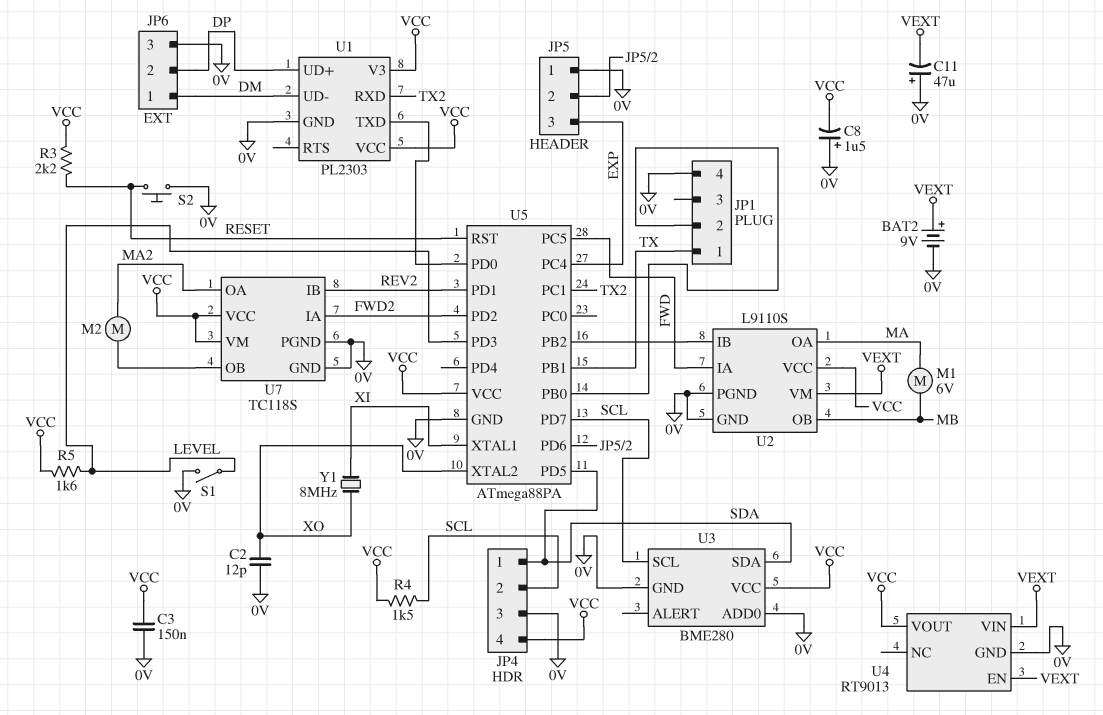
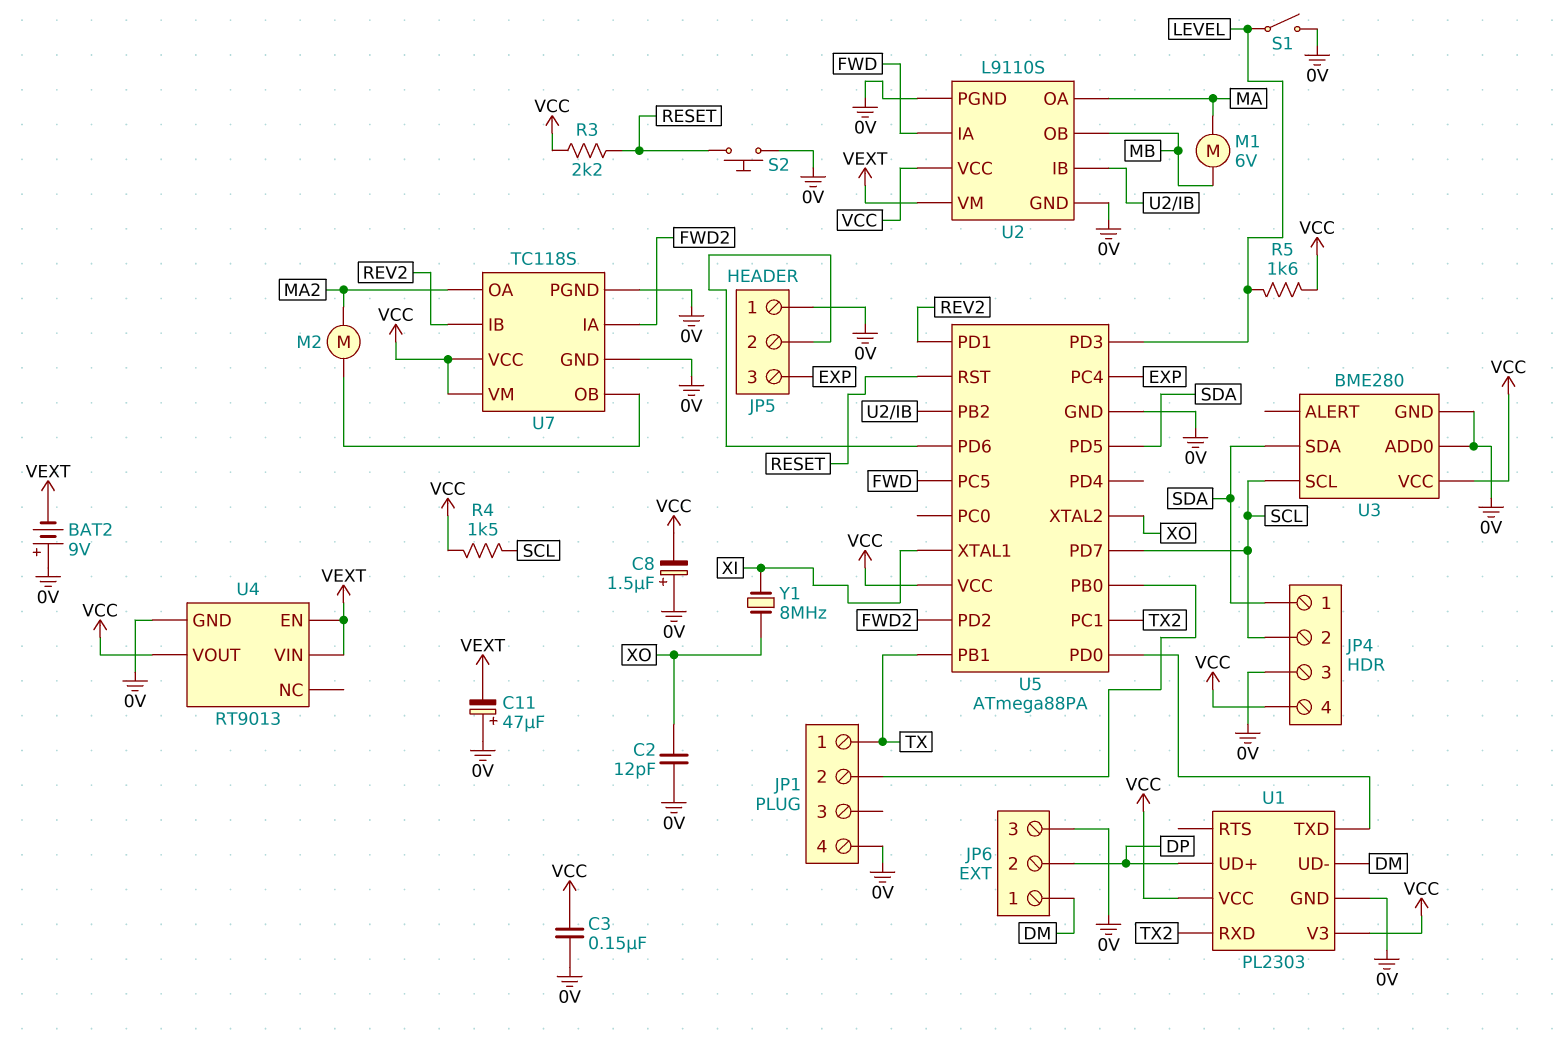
BAT2: 9V (plus VEXT, minus 0V) -> 9V (plus 0V, minus VEXT)

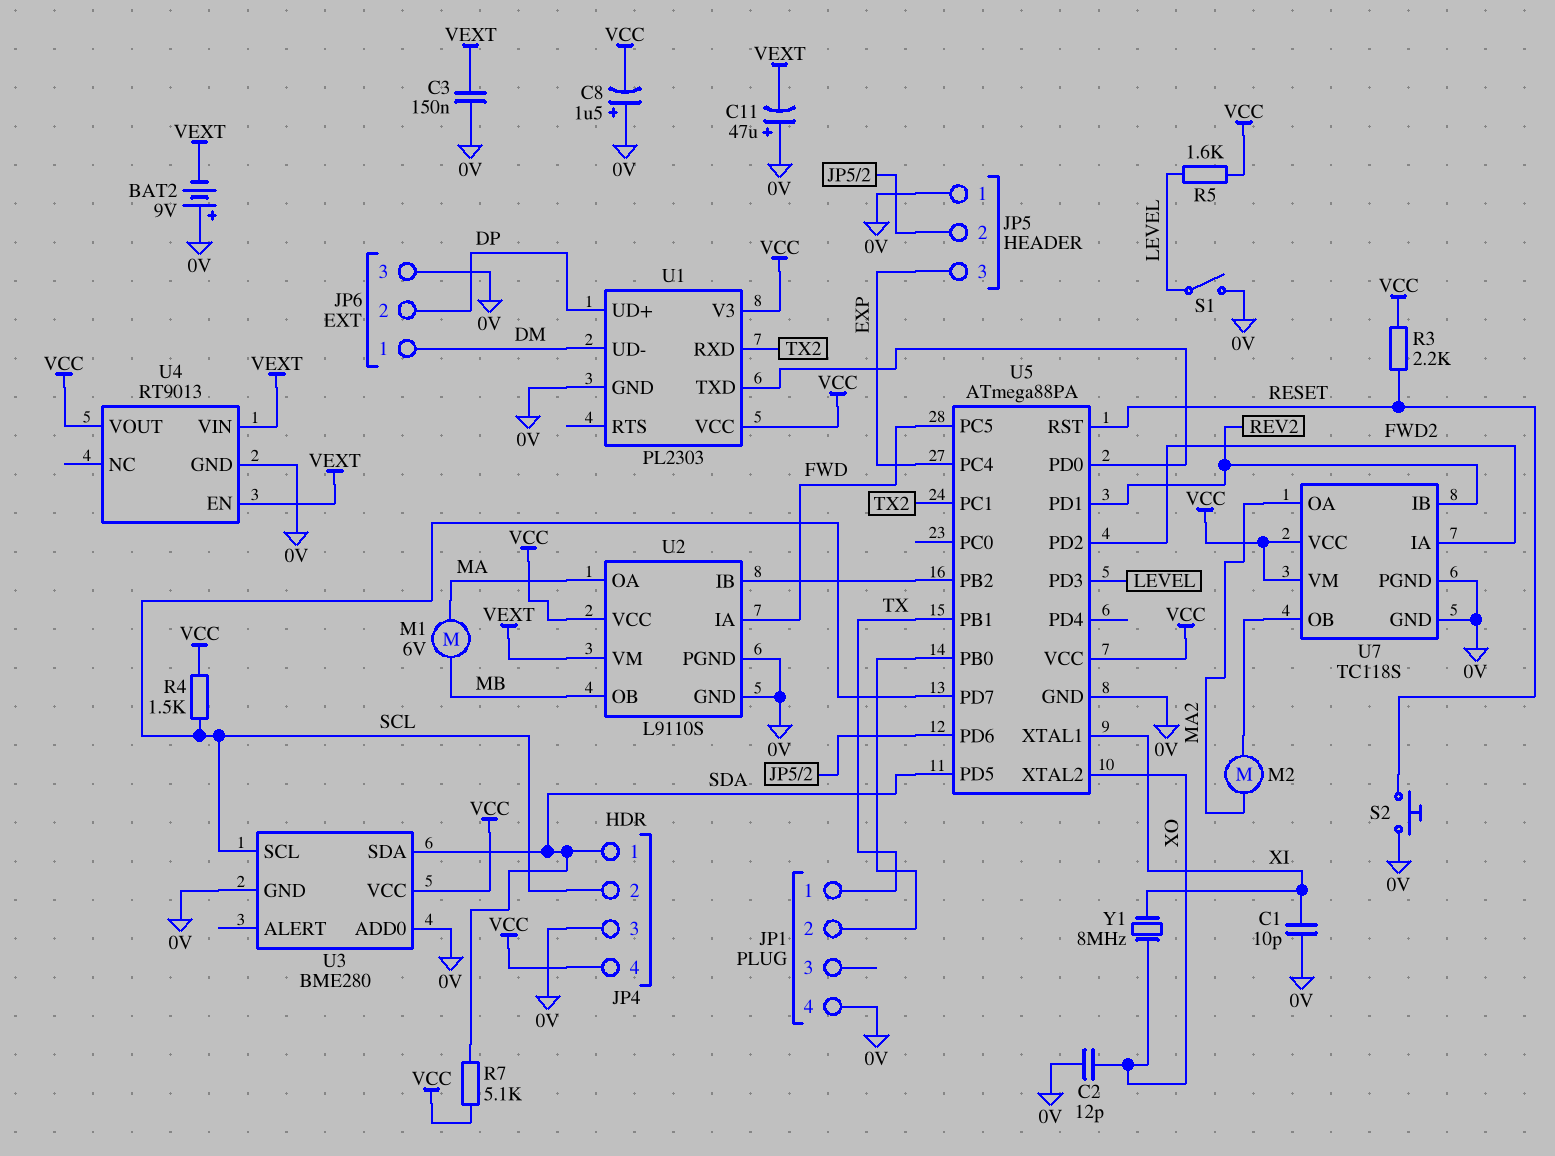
C1: none -> 10pF (0V, XI)
C3: 150nF (0V, VCC) -> 150nF (0V, VEXT)
R7: none -> 5.1k (SDA, VCC)

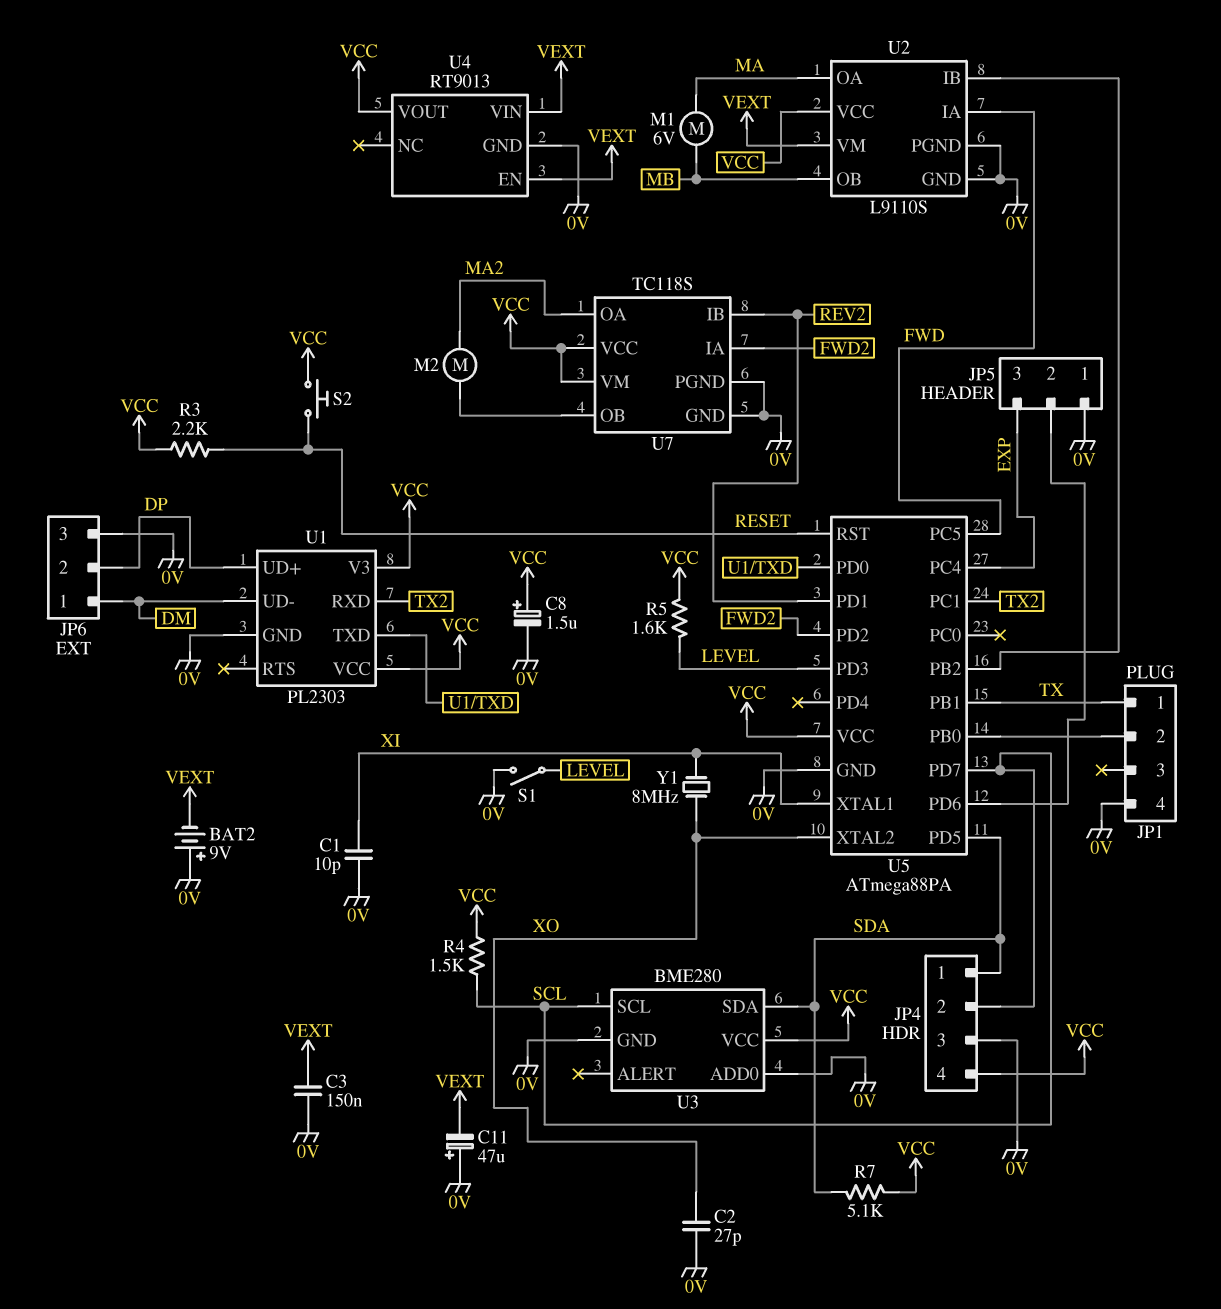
C2: 12pF (0V, XO) -> 27pF (0V, XO)
C8: 1.5uF (plus 0V, minus VCC) -> 1.5uF (plus VCC, minus 0V)
S2: button (0V, RESET) -> button (RESET, VCC)

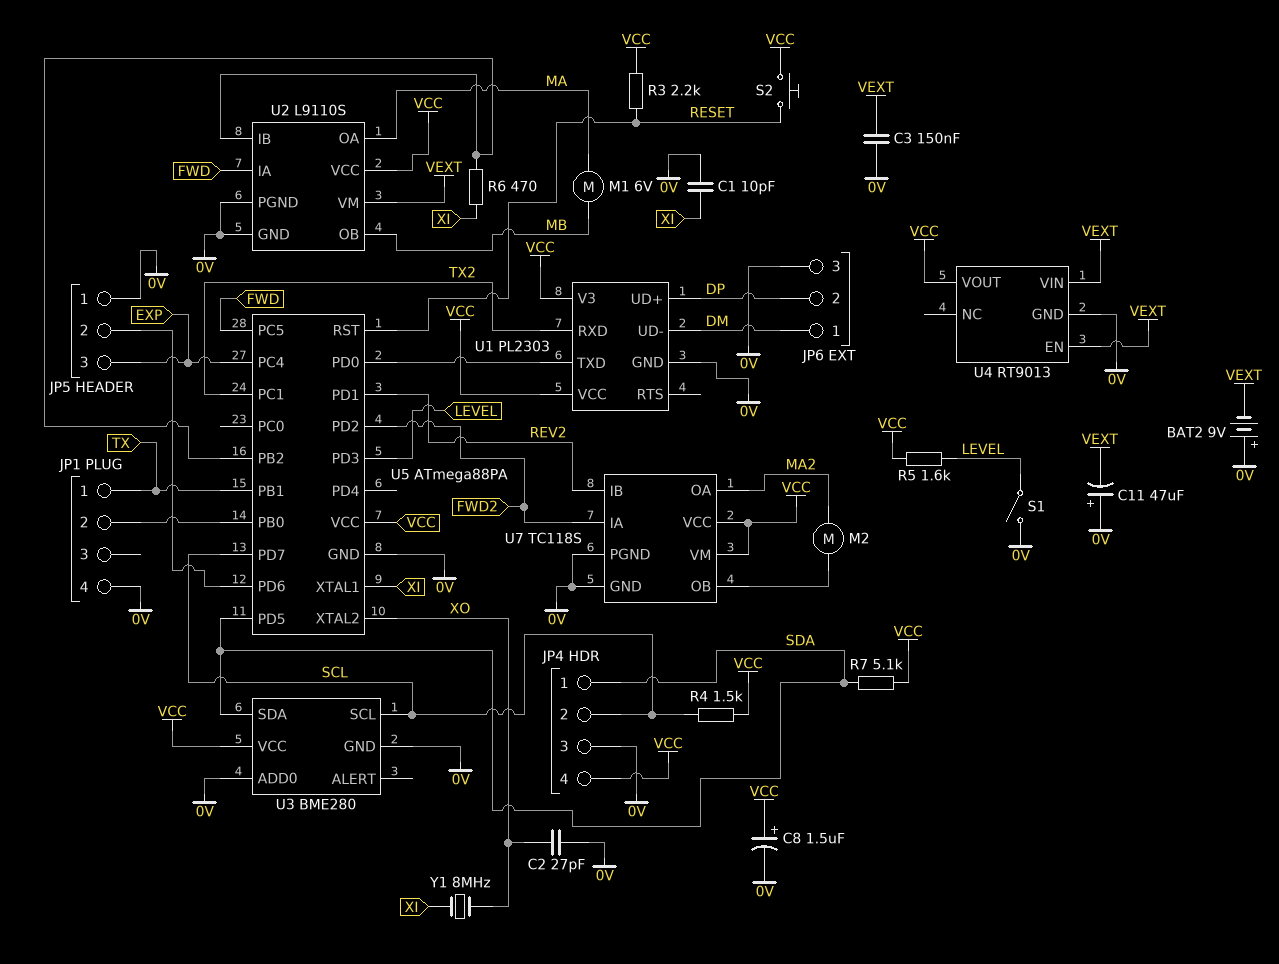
R6: none -> 470 (U2/IB, XI)

